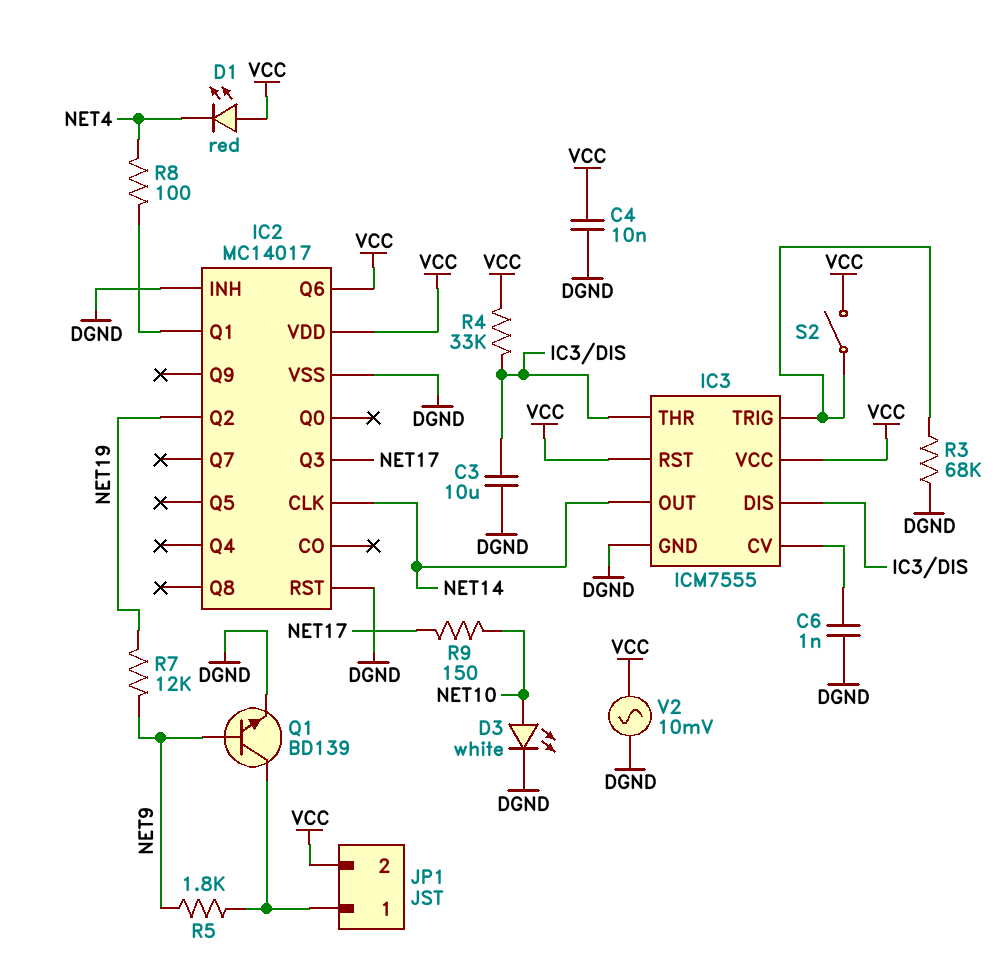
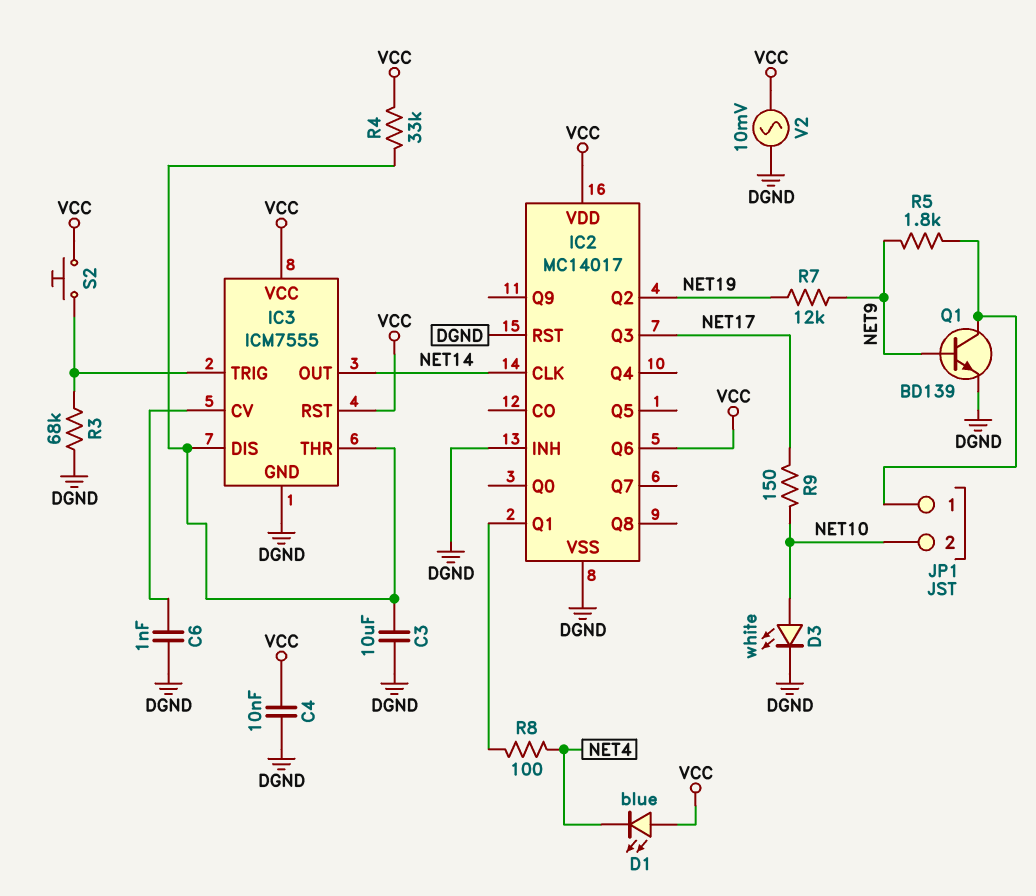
D1: LED red (A VCC, K NET4) -> LED blue (A VCC, K NET4)
JP1 pin 2: VCC -> NET10
S2: switch (IC3/TRIG, VCC) -> button (IC3/TRIG, VCC)

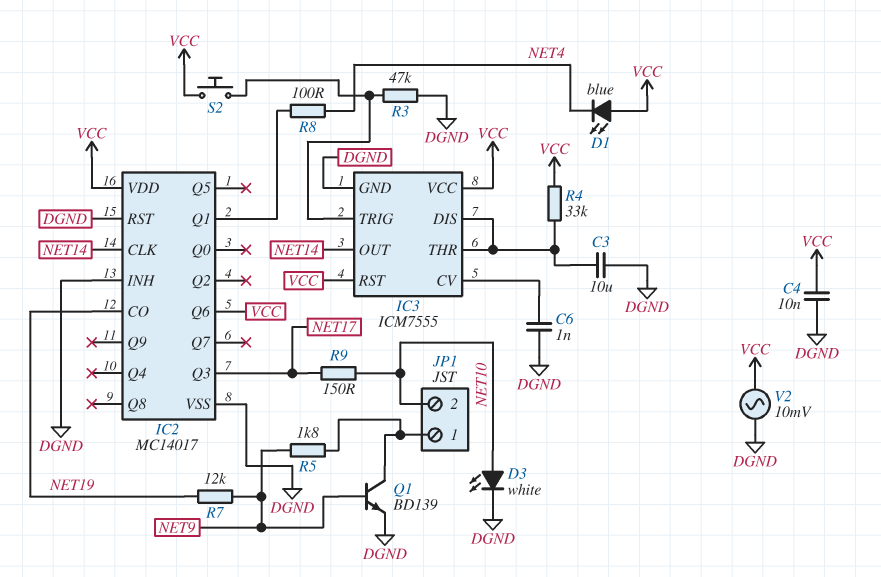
IC2 pin CO: none -> NET19
IC2 pin Q2: NET19 -> none
R3: 68k (DGND, IC3/TRIG) -> 47k (DGND, IC3/TRIG)

